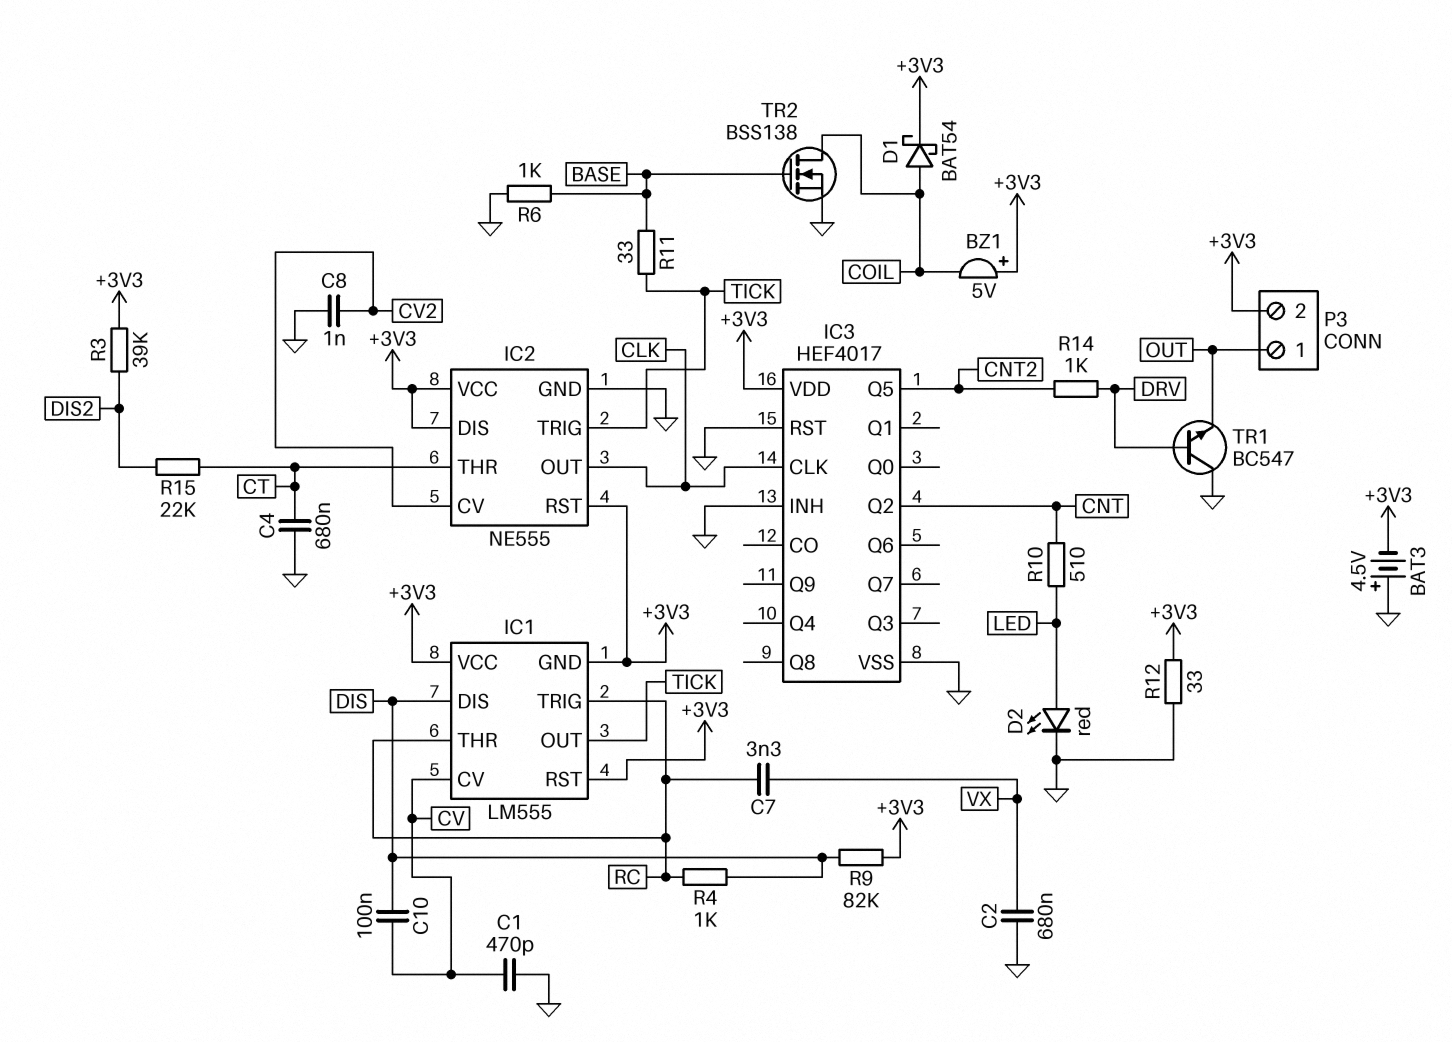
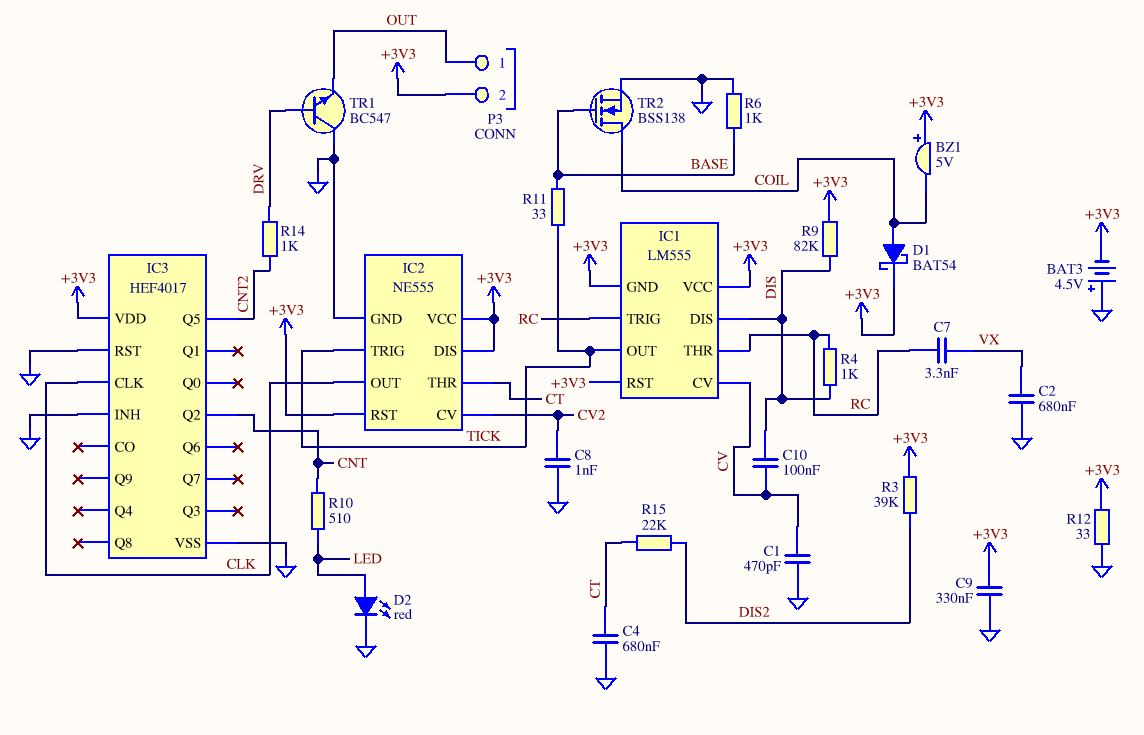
C9: none -> 330nF (+3V3, GND)

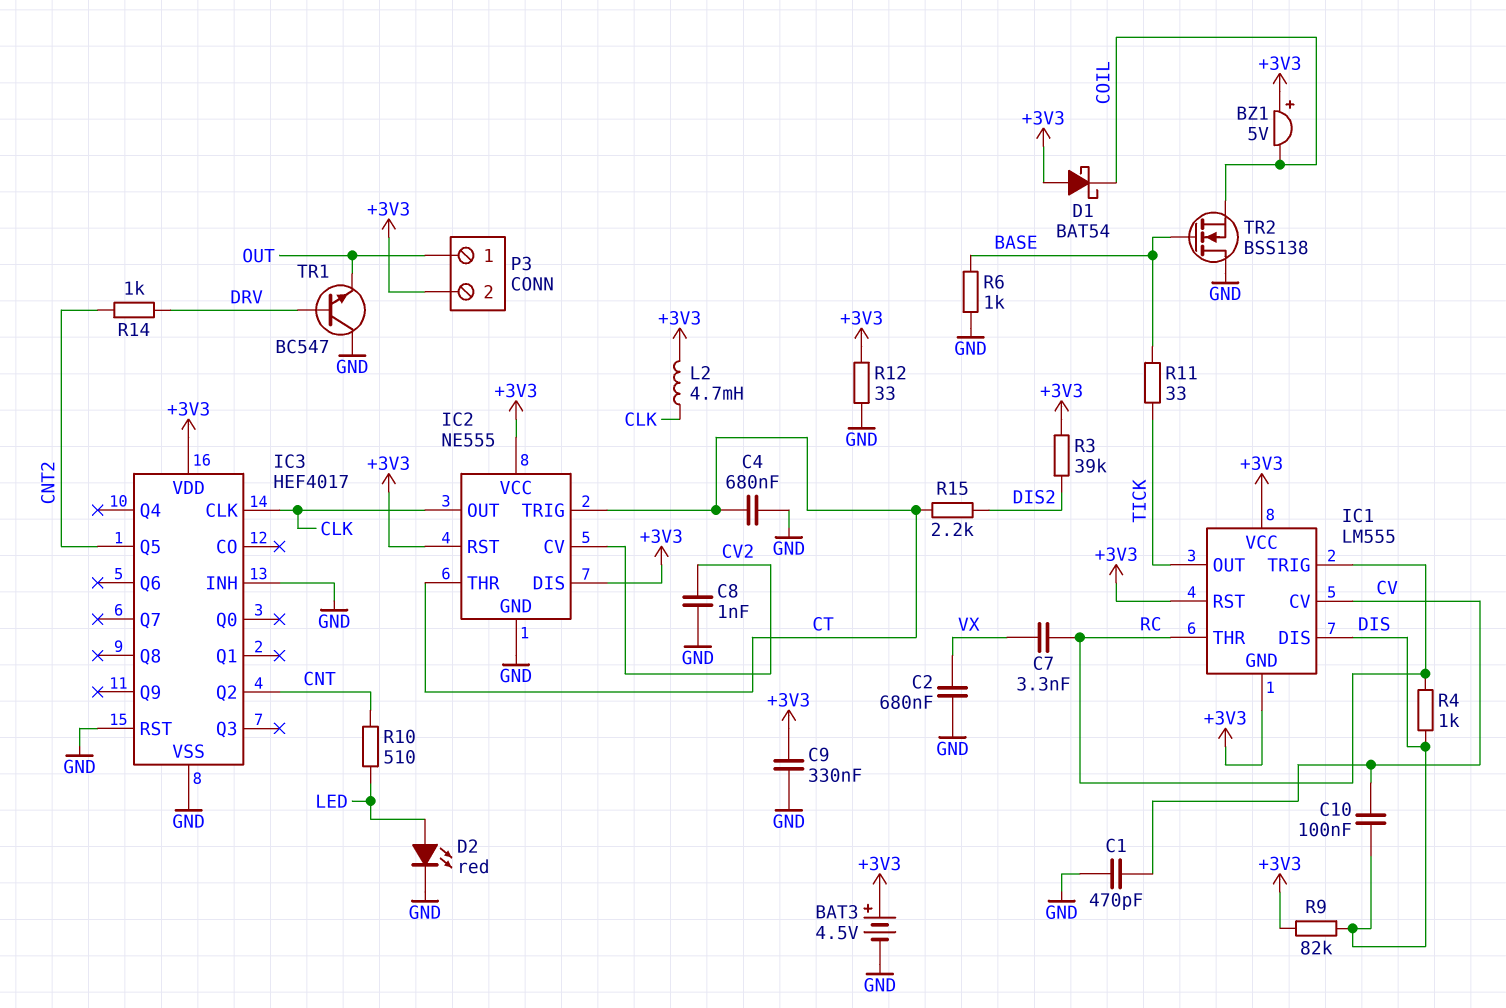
BAT3: 4.5V (plus GND, minus +3V3) -> 4.5V (plus +3V3, minus GND)
D1: schottky BAT54 (A COIL, K +3V3) -> schottky BAT54 (A +3V3, K COIL)
IC2 pin TRIG: TICK -> CT
L2: none -> 4.7mH (+3V3, CLK)
R15: 22k (CT, DIS2) -> 2.2k (CT, DIS2)
TR2: NMOS BSS138 (G BASE, D COIL, S GND) -> NMOS BSS138 (G BASE, D GND, S COIL)

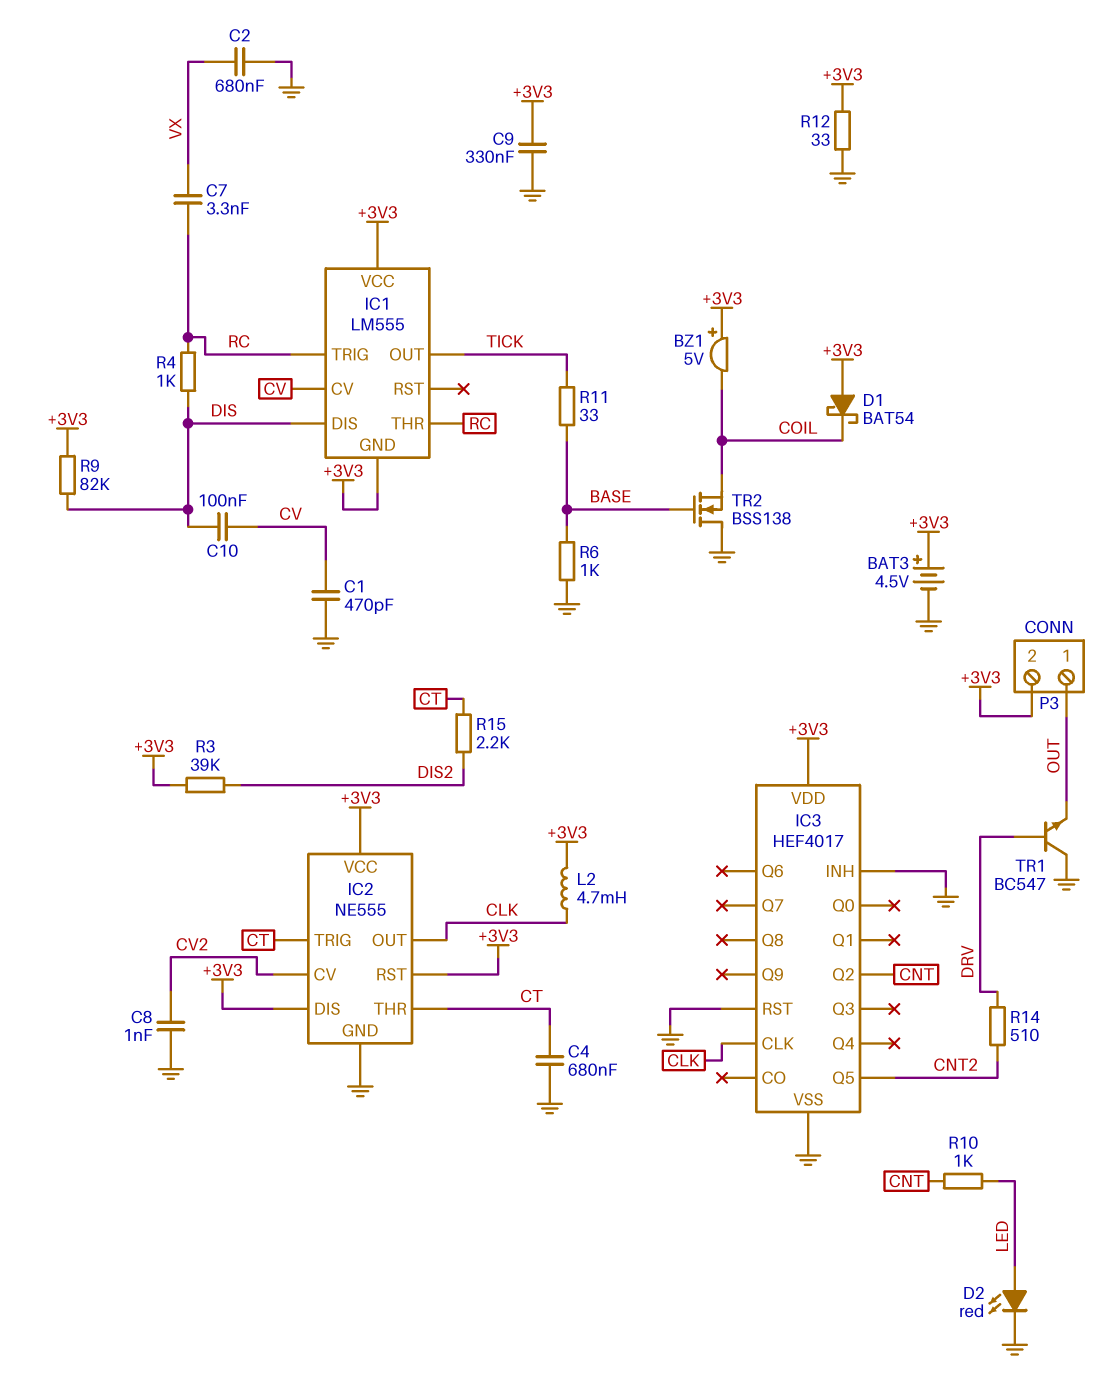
IC1 pin RST: +3V3 -> none
R10: 510 (CNT, LED) -> 1k (CNT, LED)
R14: 1k (CNT2, DRV) -> 510 (CNT2, DRV)

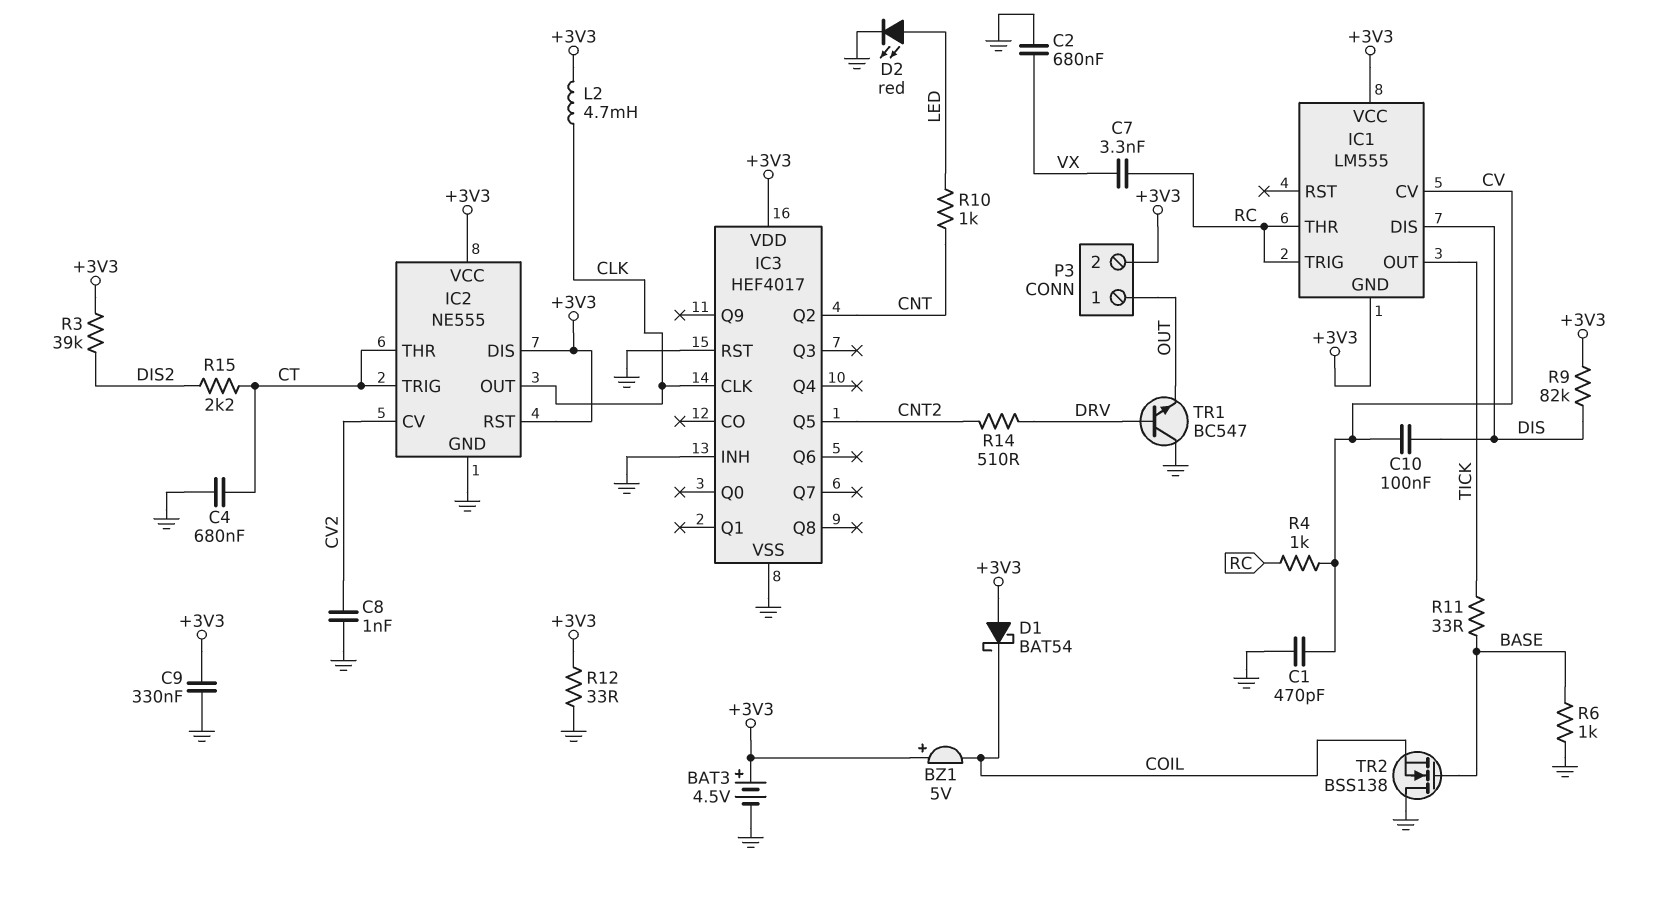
R4: 1k (DIS, RC) -> 1k (CV, RC)

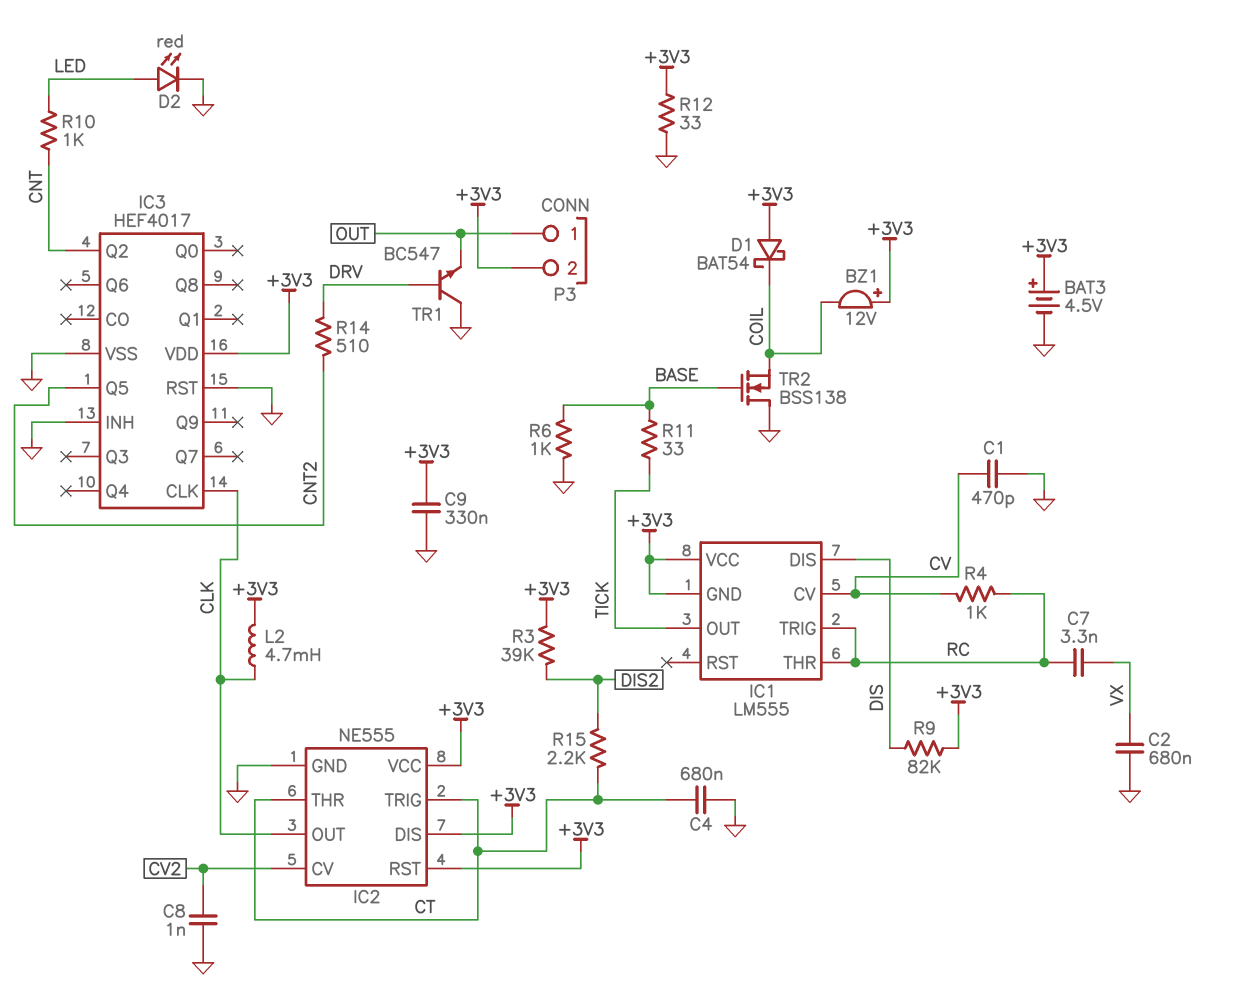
BZ1: buzzer 5V (plus +3V3, minus COIL) -> buzzer 12V (plus +3V3, minus COIL)
C10: 100nF (CV, DIS) -> none

